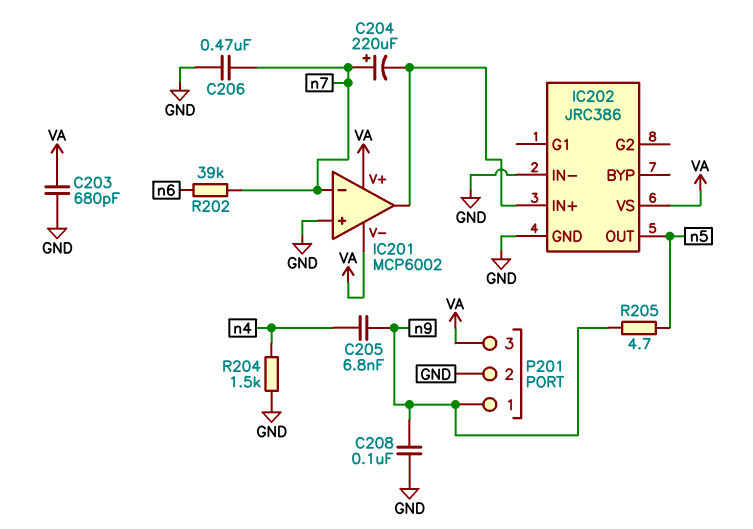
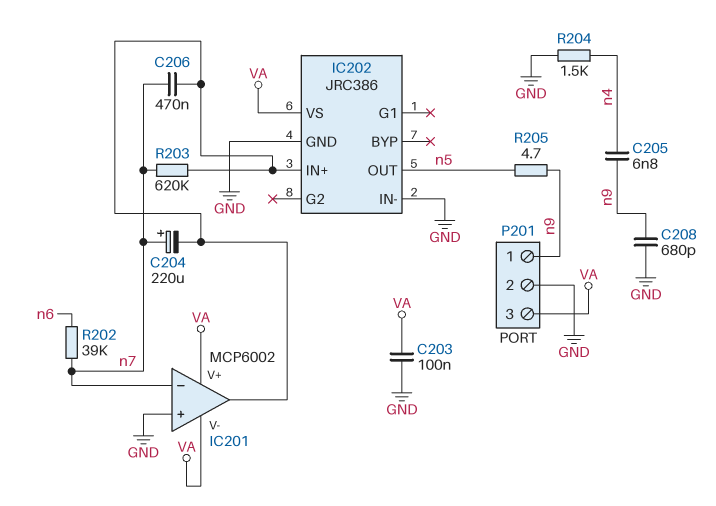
C203: 680pF (GND, VA) -> 100nF (GND, VA)
C206: 470nF (GND, n7) -> 470nF (IC201/out, n7)
C208: 100nF (GND, n9) -> 680pF (GND, n9)
R203: none -> 620k (IC201/out, n7)

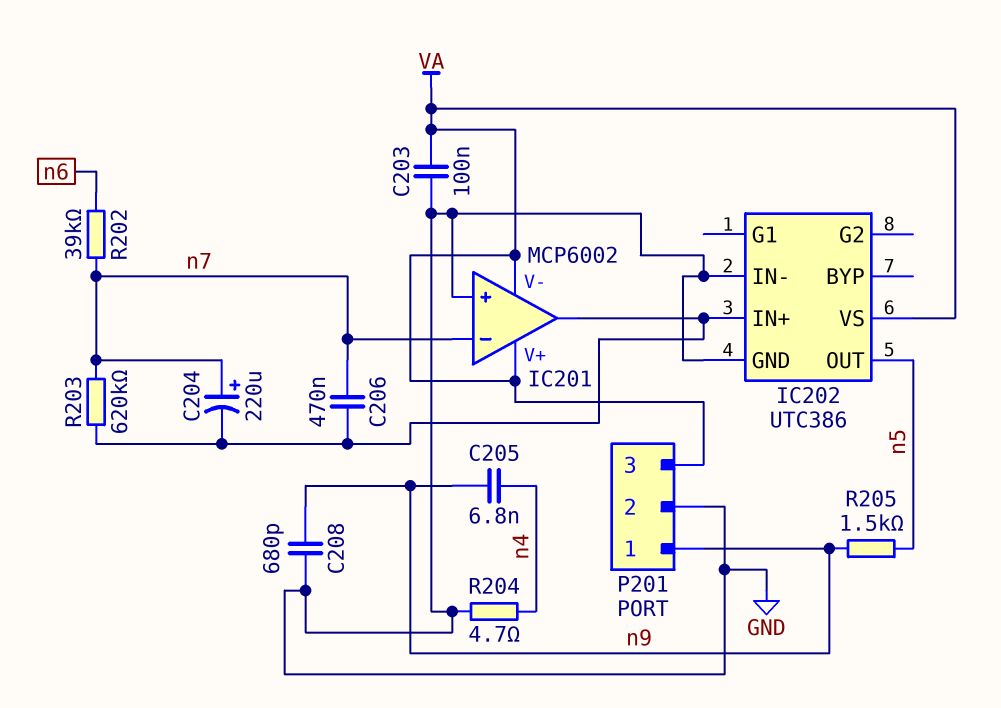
IC202: JRC386 -> UTC386
R204: 1.5k (GND, n4) -> 4.7 (GND, n4)
R205: 4.7 (n5, n9) -> 1.5k (n5, n9)

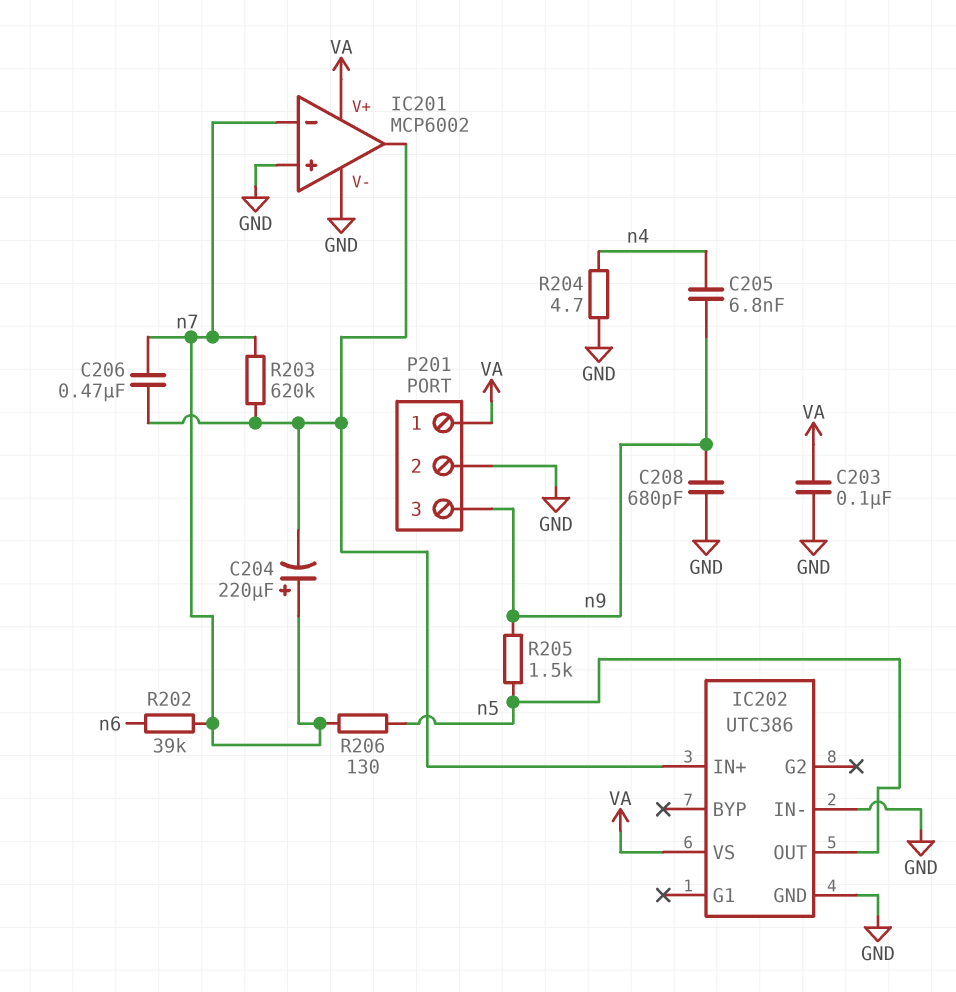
IC201 pin V-: VA -> GND
P201 pin 1: n9 -> VA
P201 pin 3: VA -> n9
R206: none -> 130 (n5, n7)

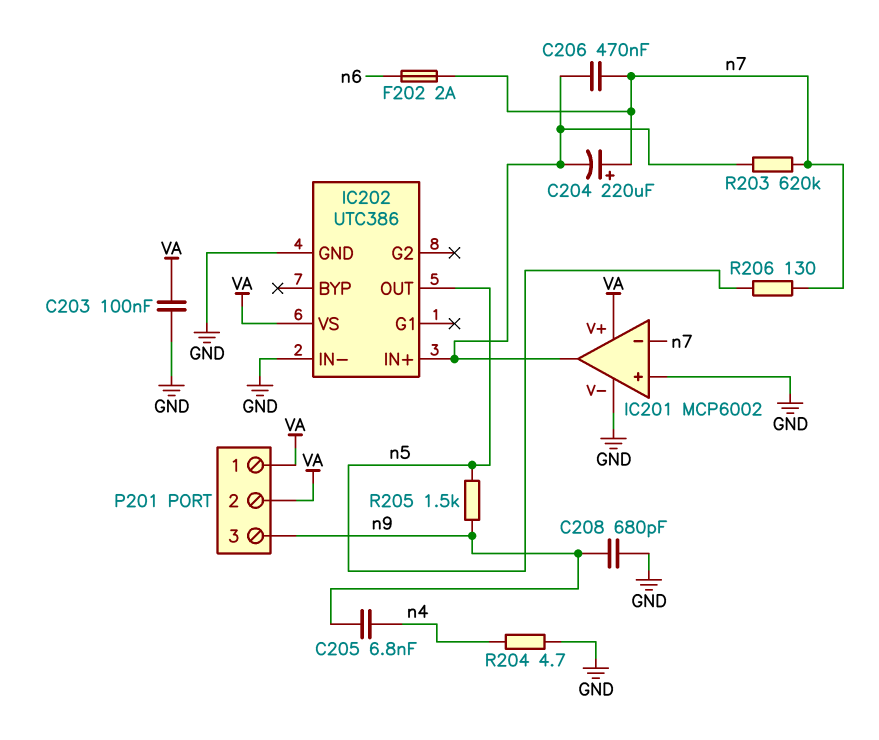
F202: none -> 2A (n6, n7)
P201 pin 2: GND -> VA
R202: 39k (n6, n7) -> none

